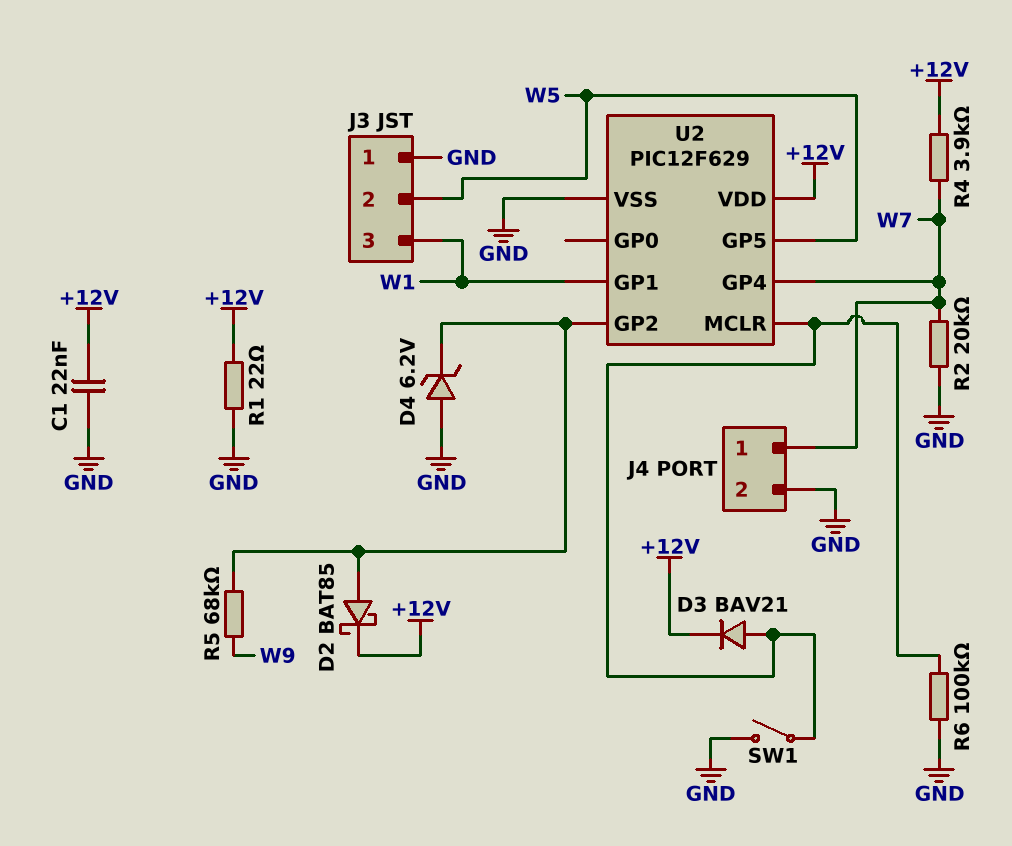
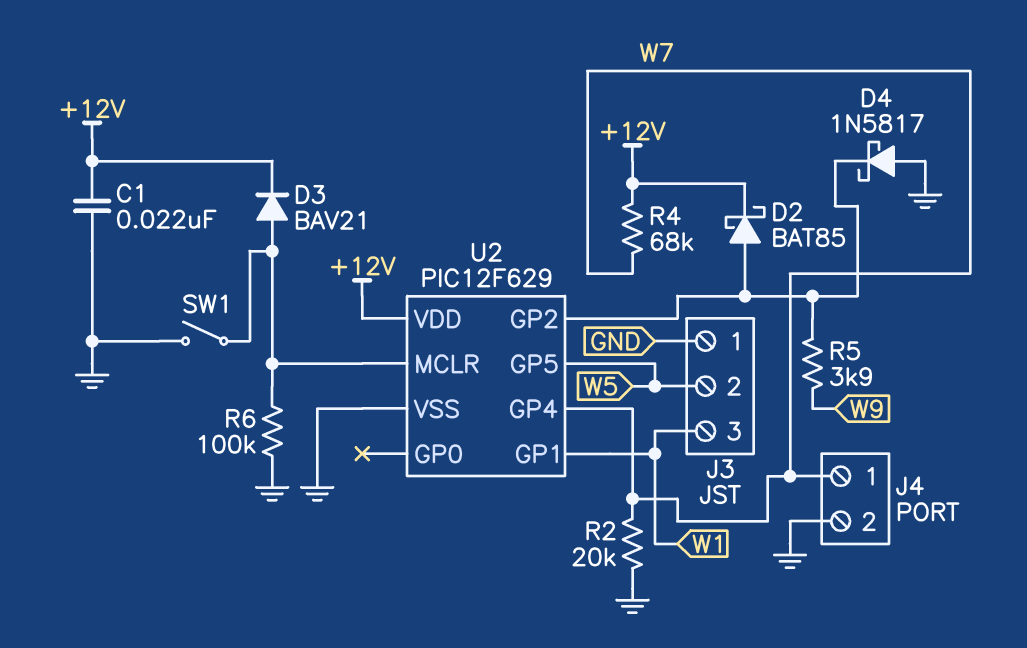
D4: zener 6.2V (A GND, K U2/GP2) -> schottky 1N5817 (A GND, K U2/GP2)
R1: 22 (+12V, GND) -> none
R4: 3.9k (+12V, W7) -> 68k (+12V, W7)
R5: 68k (U2/GP2, W9) -> 3.9k (U2/GP2, W9)

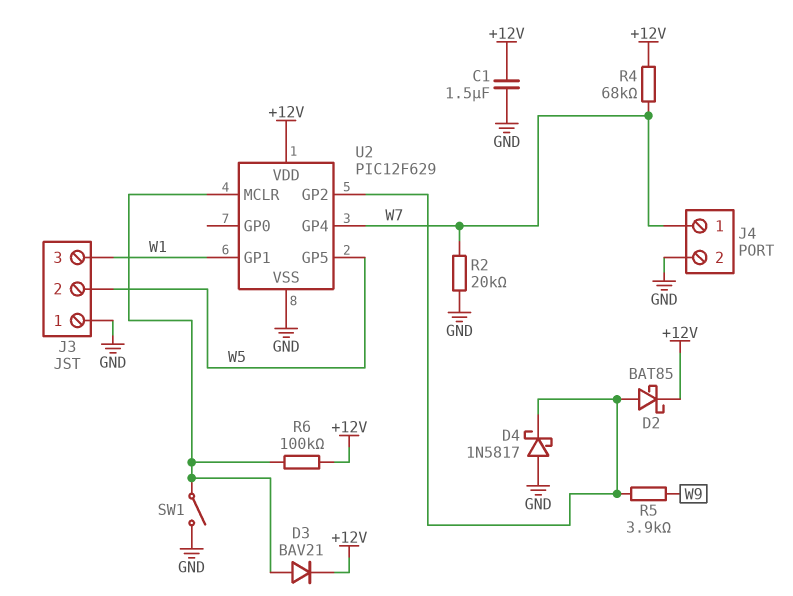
C1: 22nF (+12V, GND) -> 1.5uF (+12V, GND)
R6: 100k (GND, U2/MCLR) -> 100k (+12V, U2/MCLR)

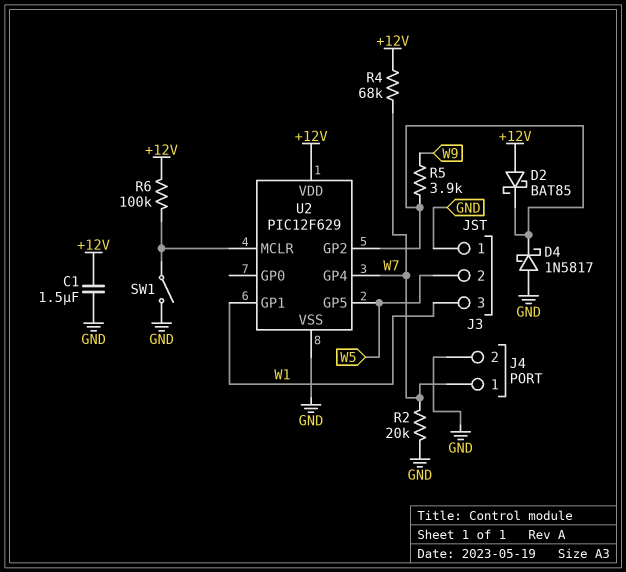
D2: schottky BAT85 (A U2/GP2, K +12V) -> schottky BAT85 (A +12V, K U2/GP2)
D3: diode BAV21 (A U2/MCLR, K +12V) -> none

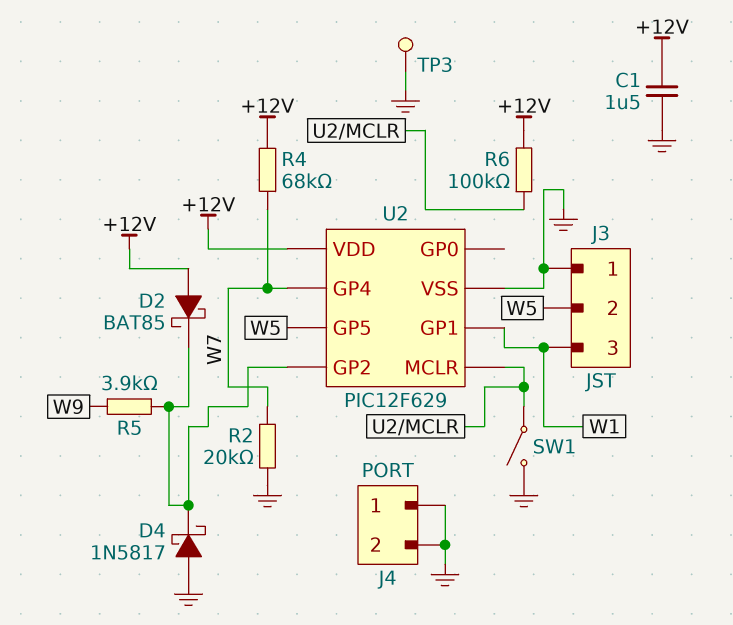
J4 pin 1: W7 -> GND
TP3: none -> test point (GND)

